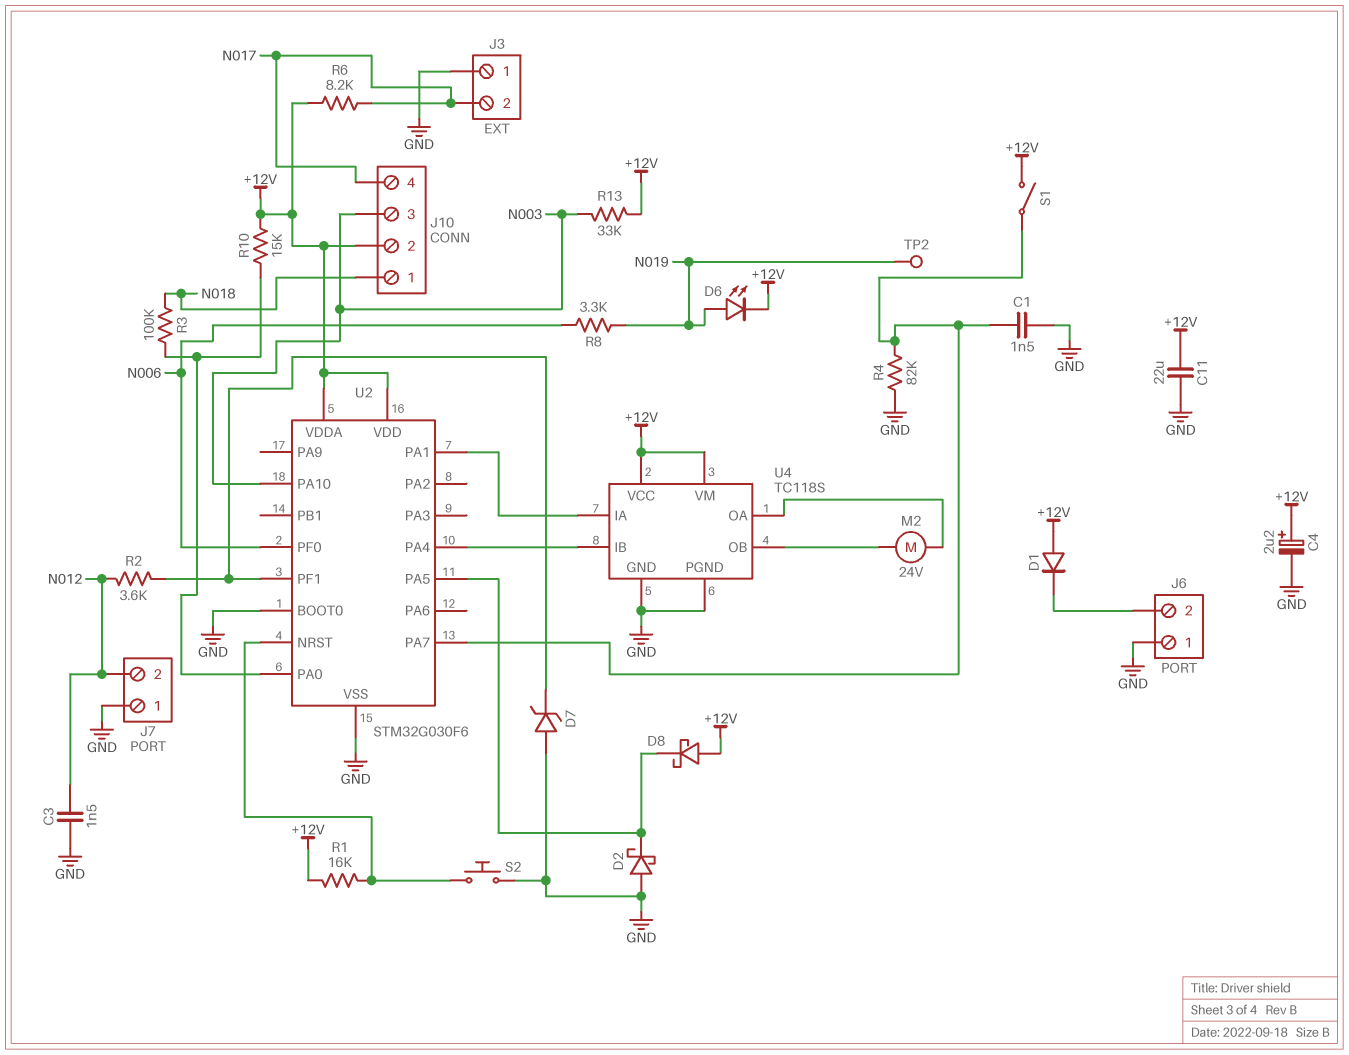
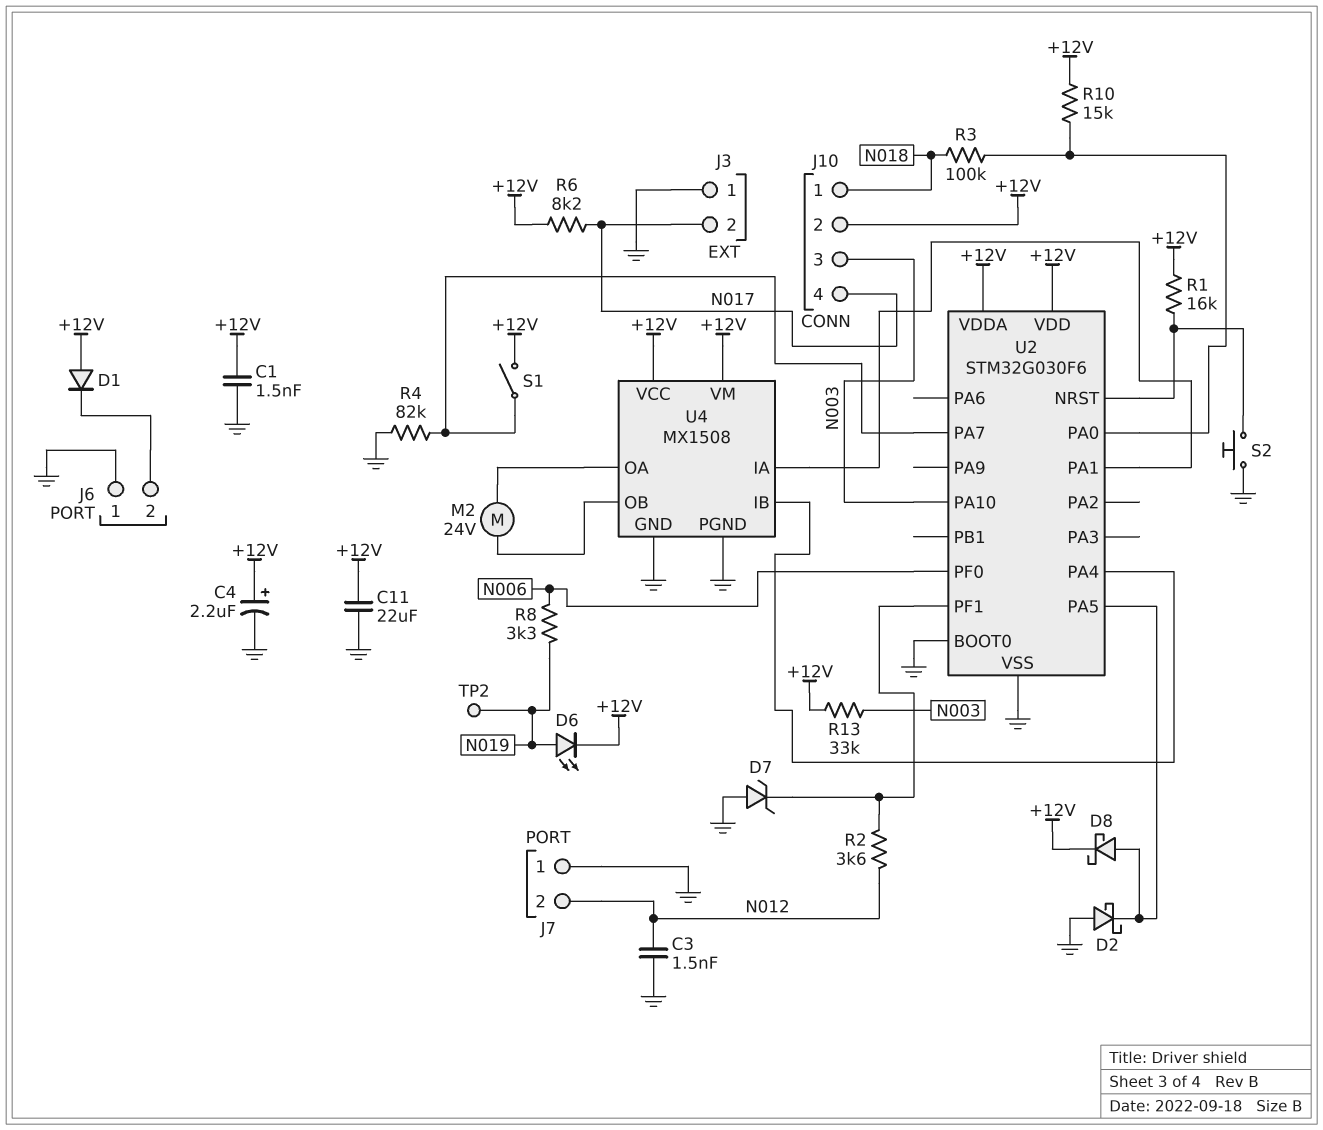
C1: 1.5nF (GND, U2/PA7) -> 1.5nF (+12V, GND)
D8: schottky (A +12V, K U2/PA5) -> schottky (A U2/PA5, K +12V)
U4: TC118S -> MX1508

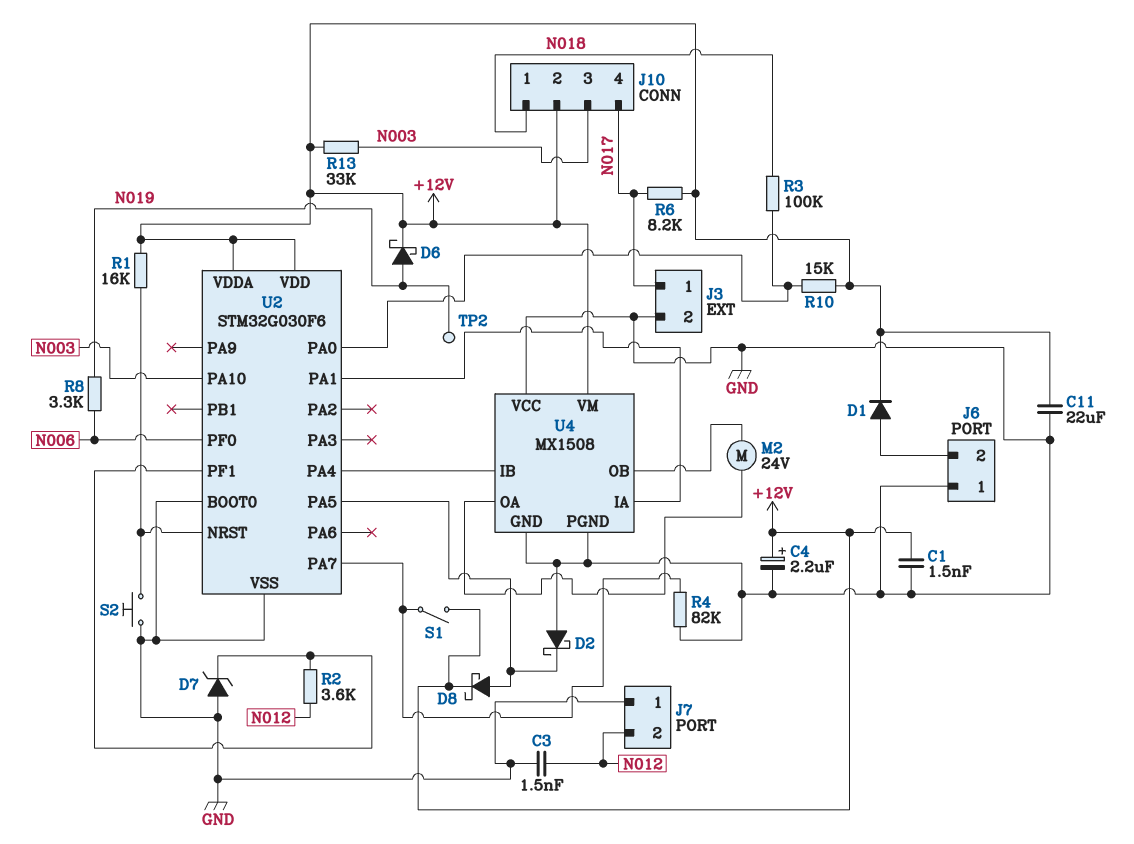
D1: diode (A +12V, K J6/2) -> diode (A J6/2, K +12V)
D6: LED (A N019, K +12V) -> schottky (A N019, K +12V)
J3 pin 1: GND -> N017
J3 pin 2: N017 -> GND
U4 pin VCC: +12V -> GND

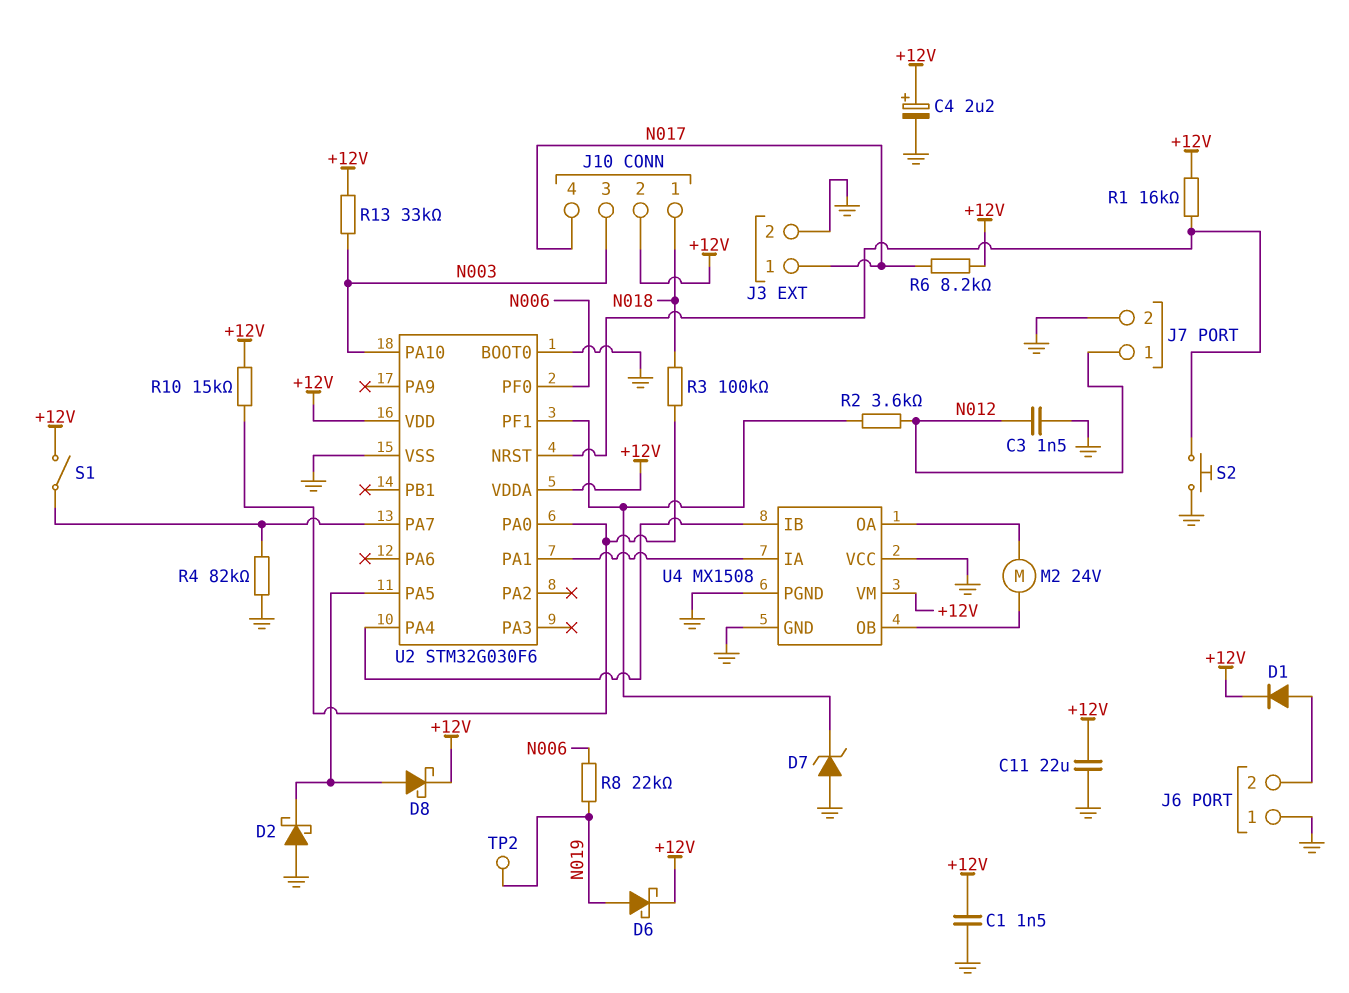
J7 pin 1: GND -> N012
J7 pin 2: N012 -> GND
R8: 3.3k (N006, N019) -> 22k (N006, N019)

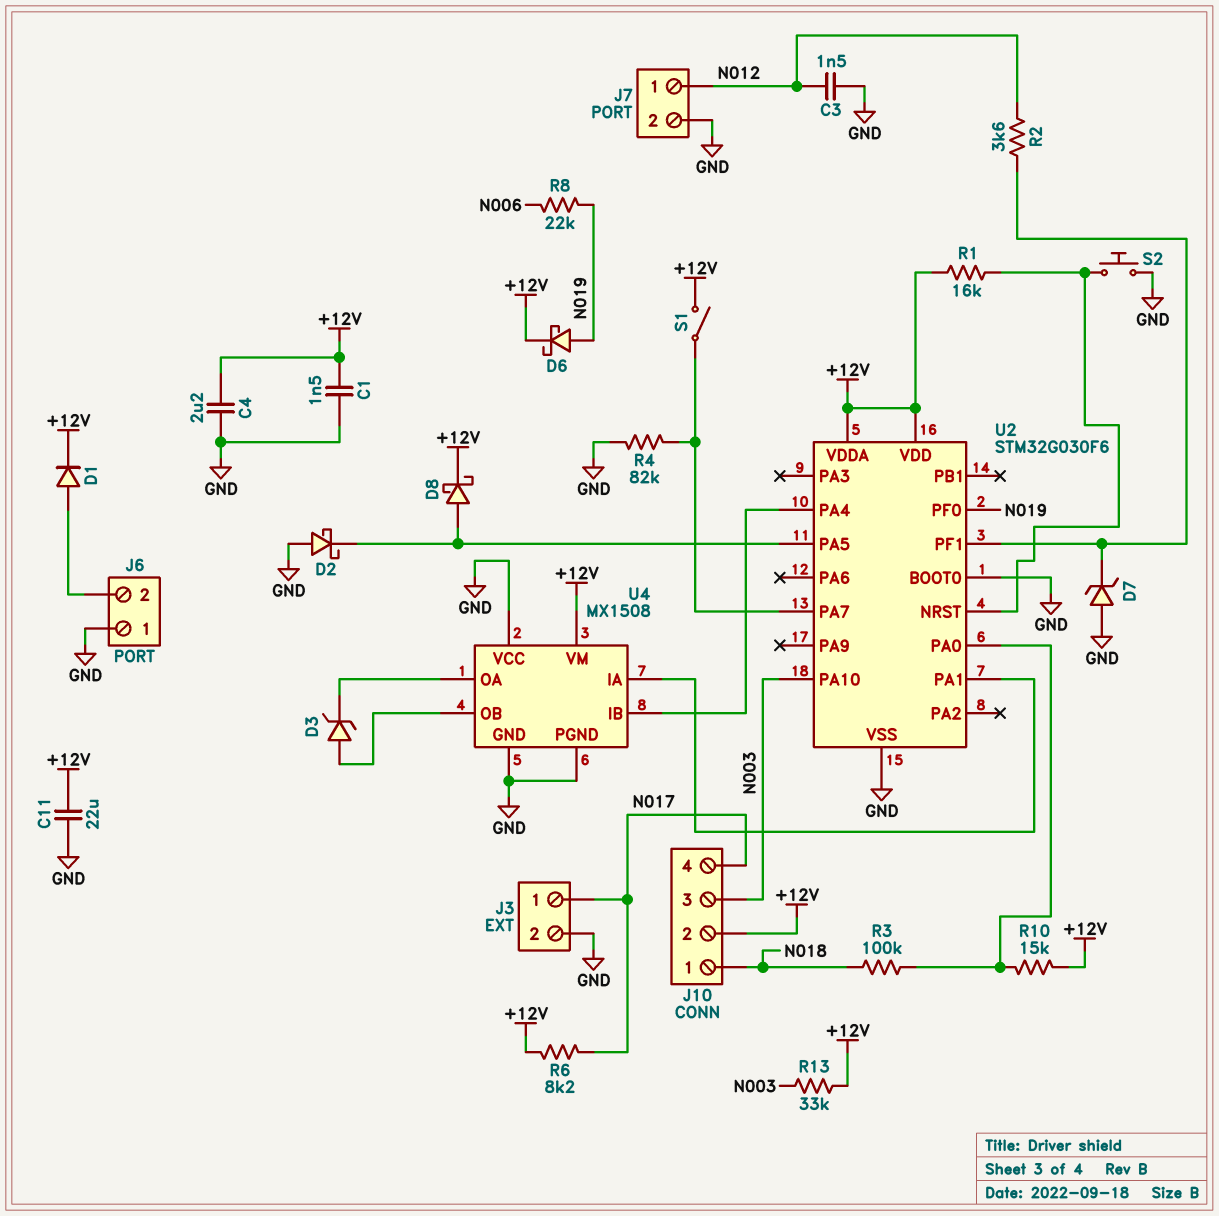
C4: 2.2uF (plus +12V, minus GND) -> 2.2uF (+12V, GND)
D3: none -> zener (A U4/OB, K U4/OA)
M2: motor 24V (U4/OA, U4/OB) -> none
TP2: test point (N019) -> none
U2 pin PF0: N006 -> N019

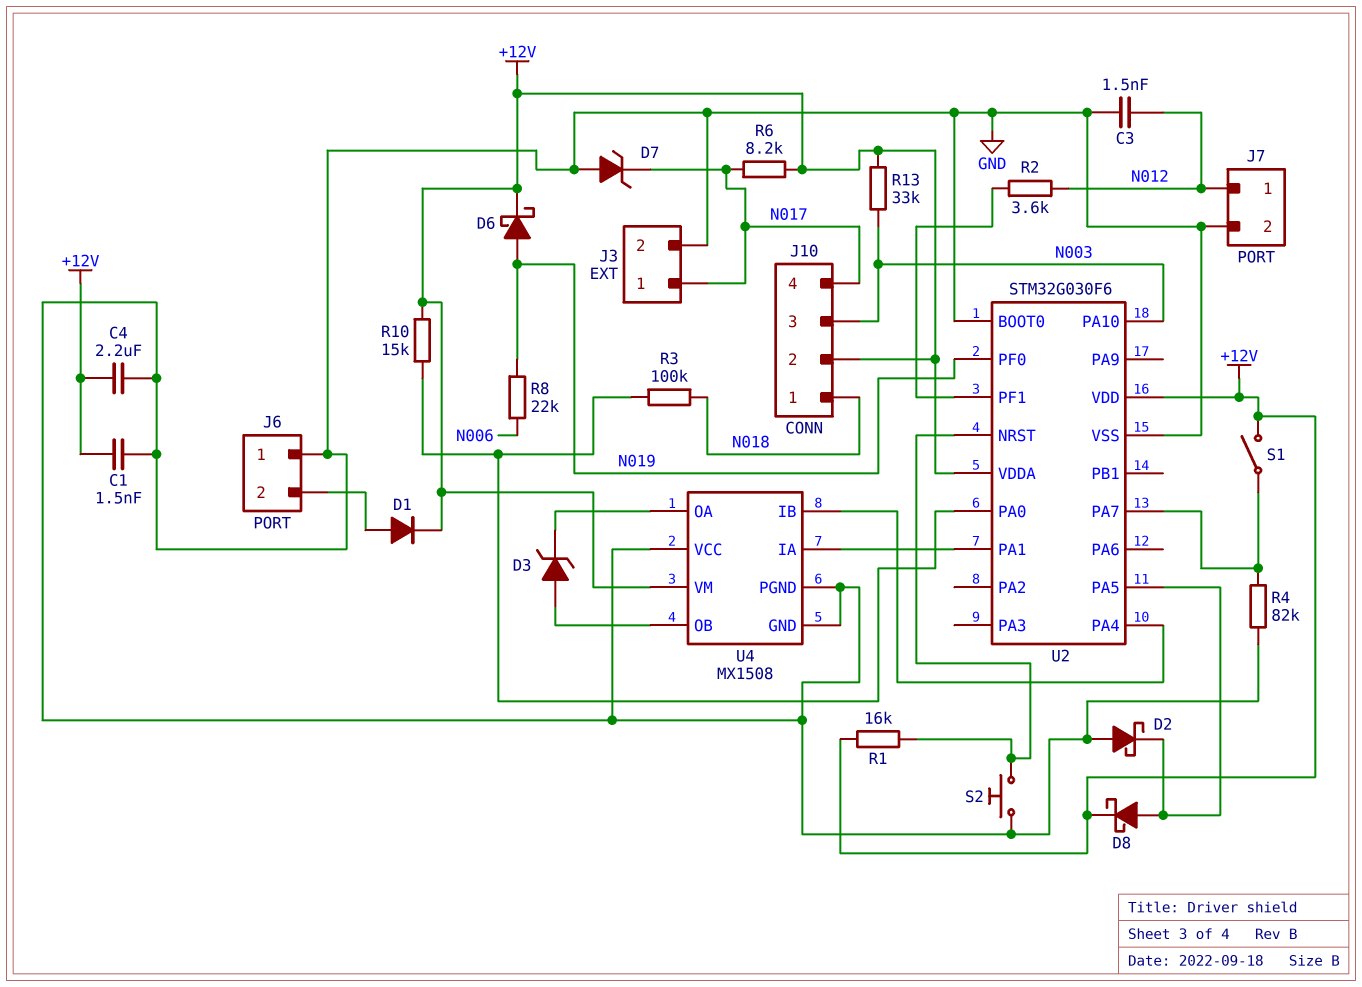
C11: 22uF (+12V, GND) -> none
D7: zener (A GND, K U2/PF1) -> zener (A GND, K N017)

